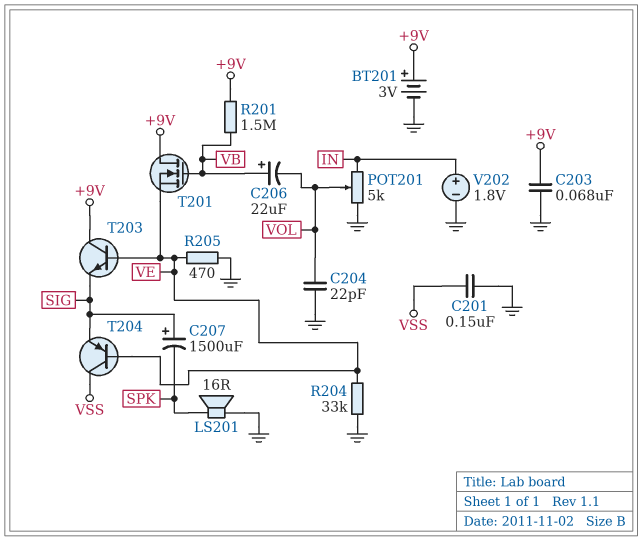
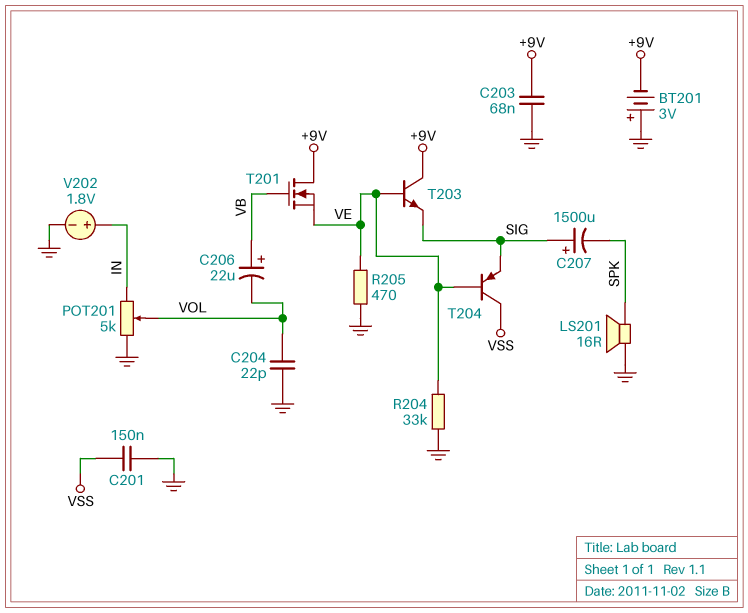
BT201: 3V (plus +9V, minus GND) -> 3V (plus GND, minus +9V)
R201: 1.5M (+9V, VB) -> none

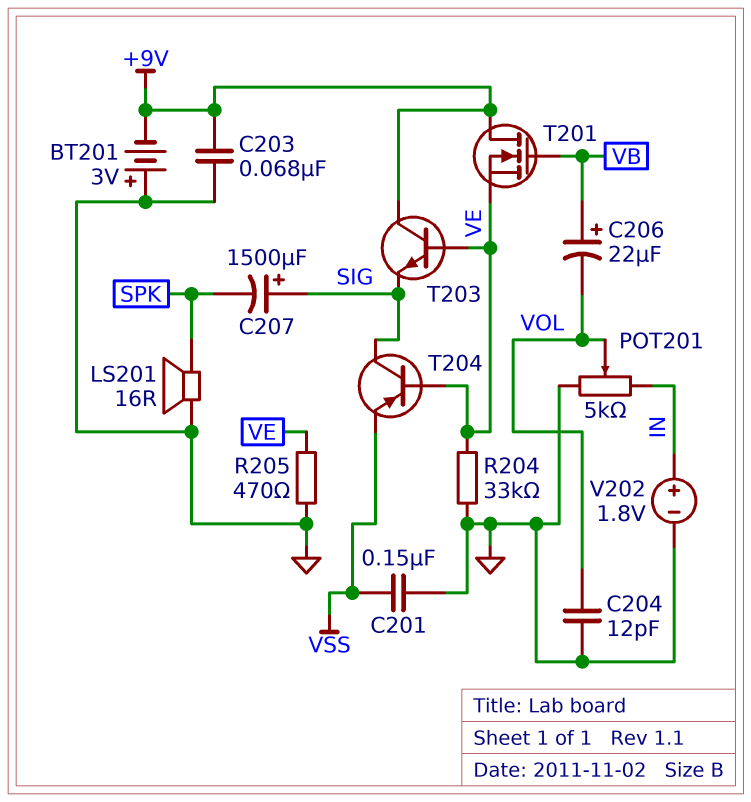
C204: 22pF (GND, VOL) -> 12pF (GND, VOL)
T204: PNP (B VE, C VSS, E SIG) -> PNP (B VE, C SIG, E VSS)

